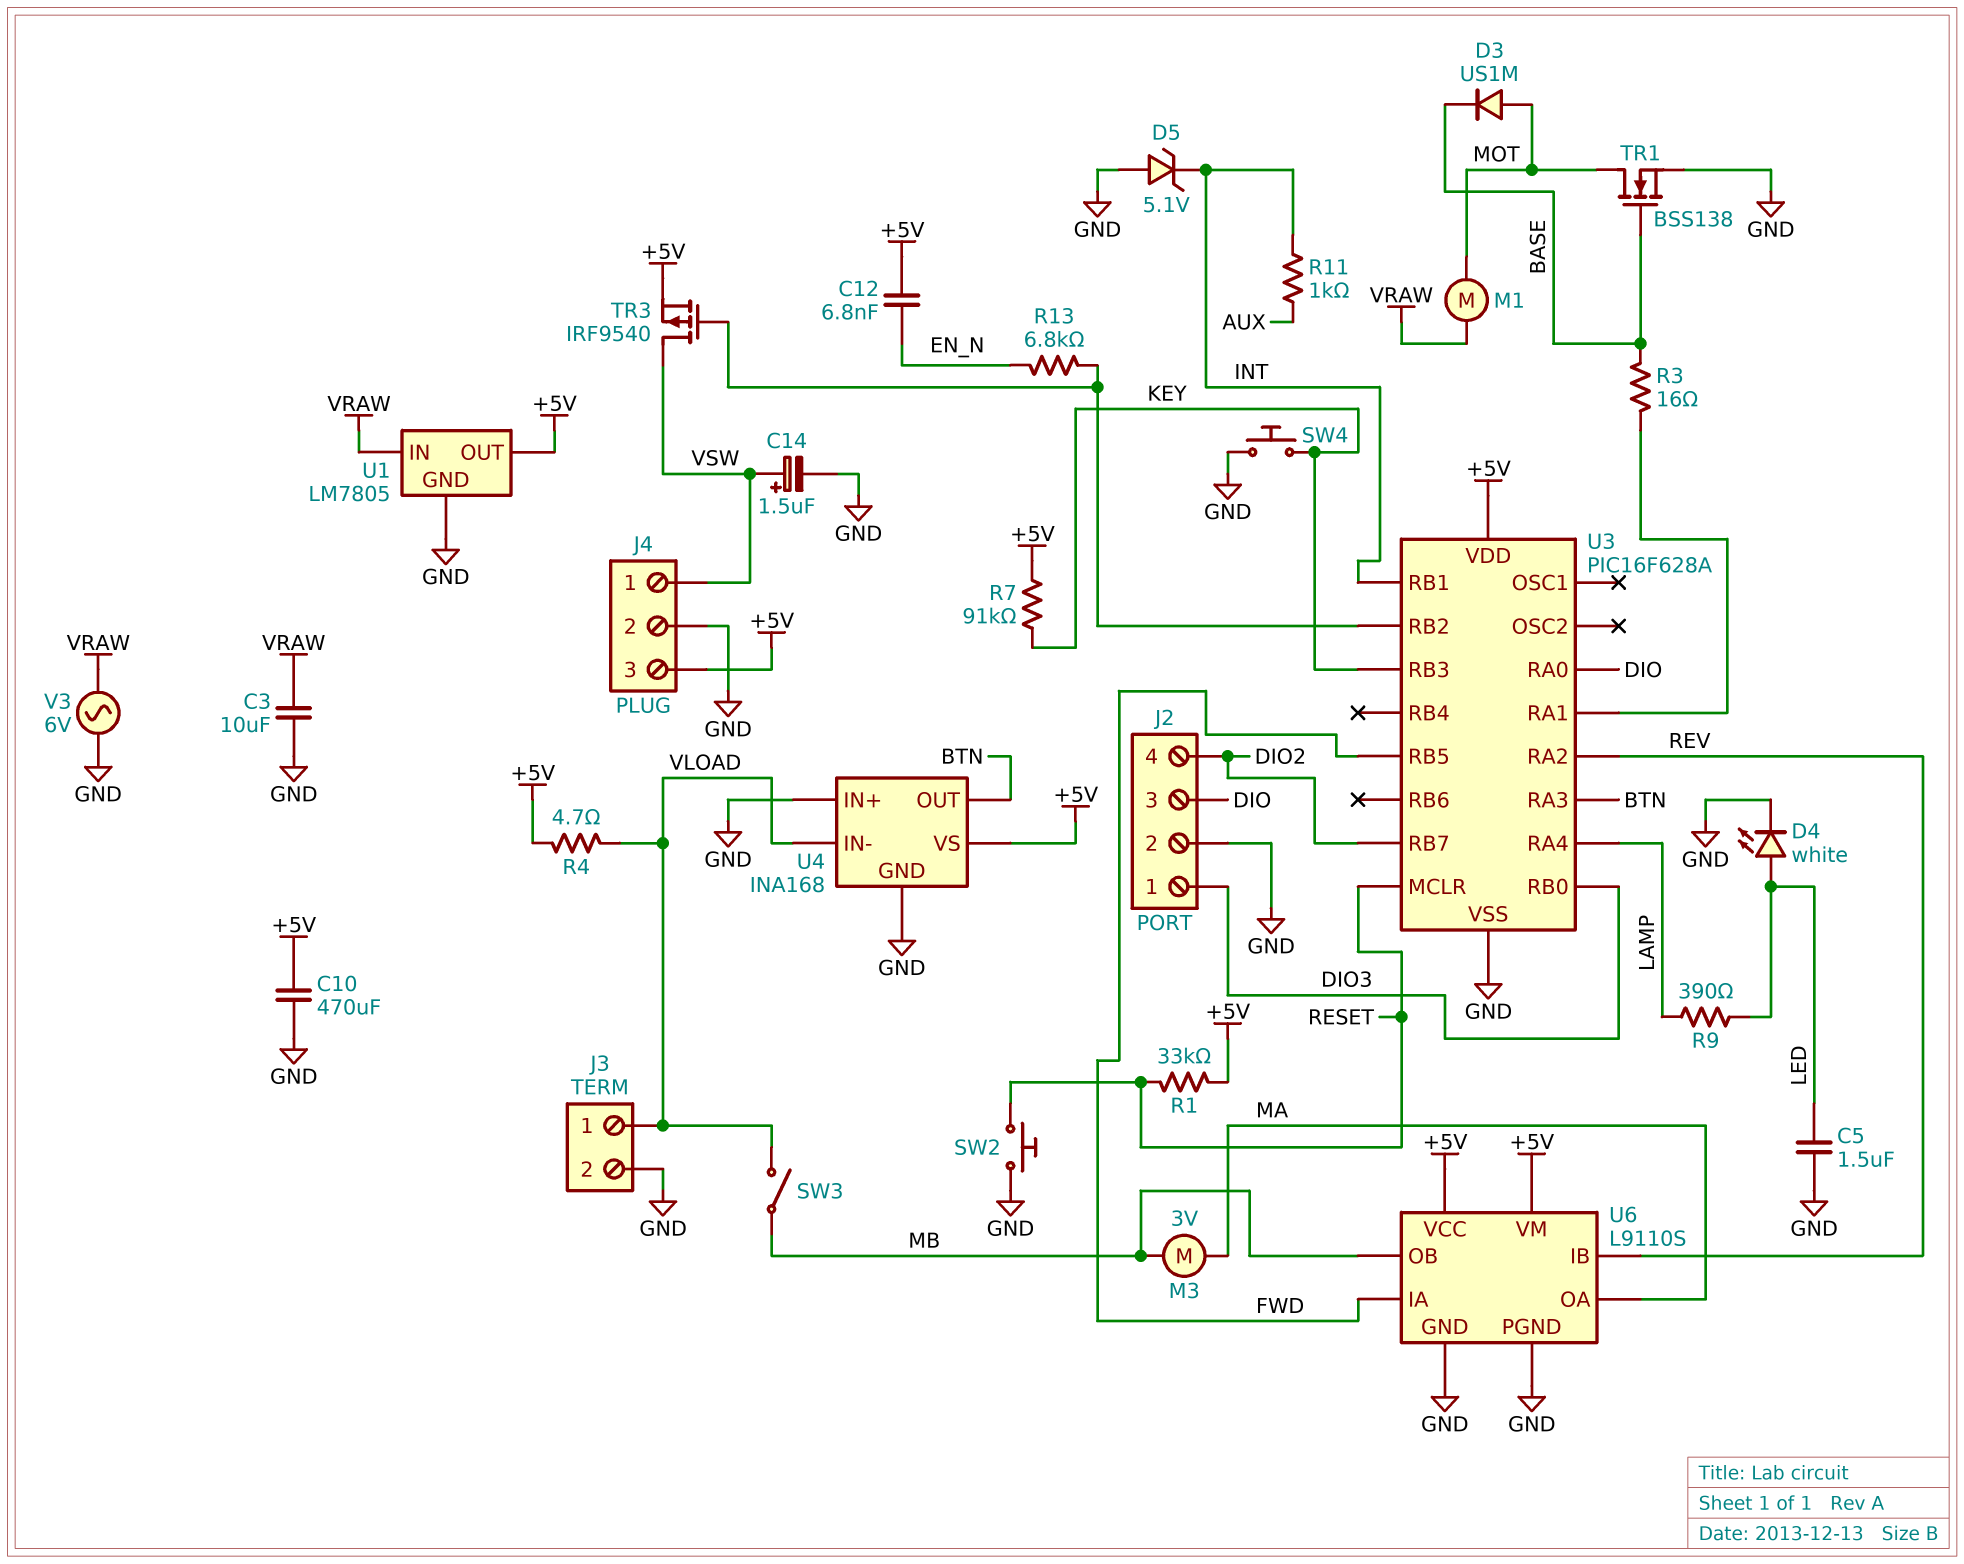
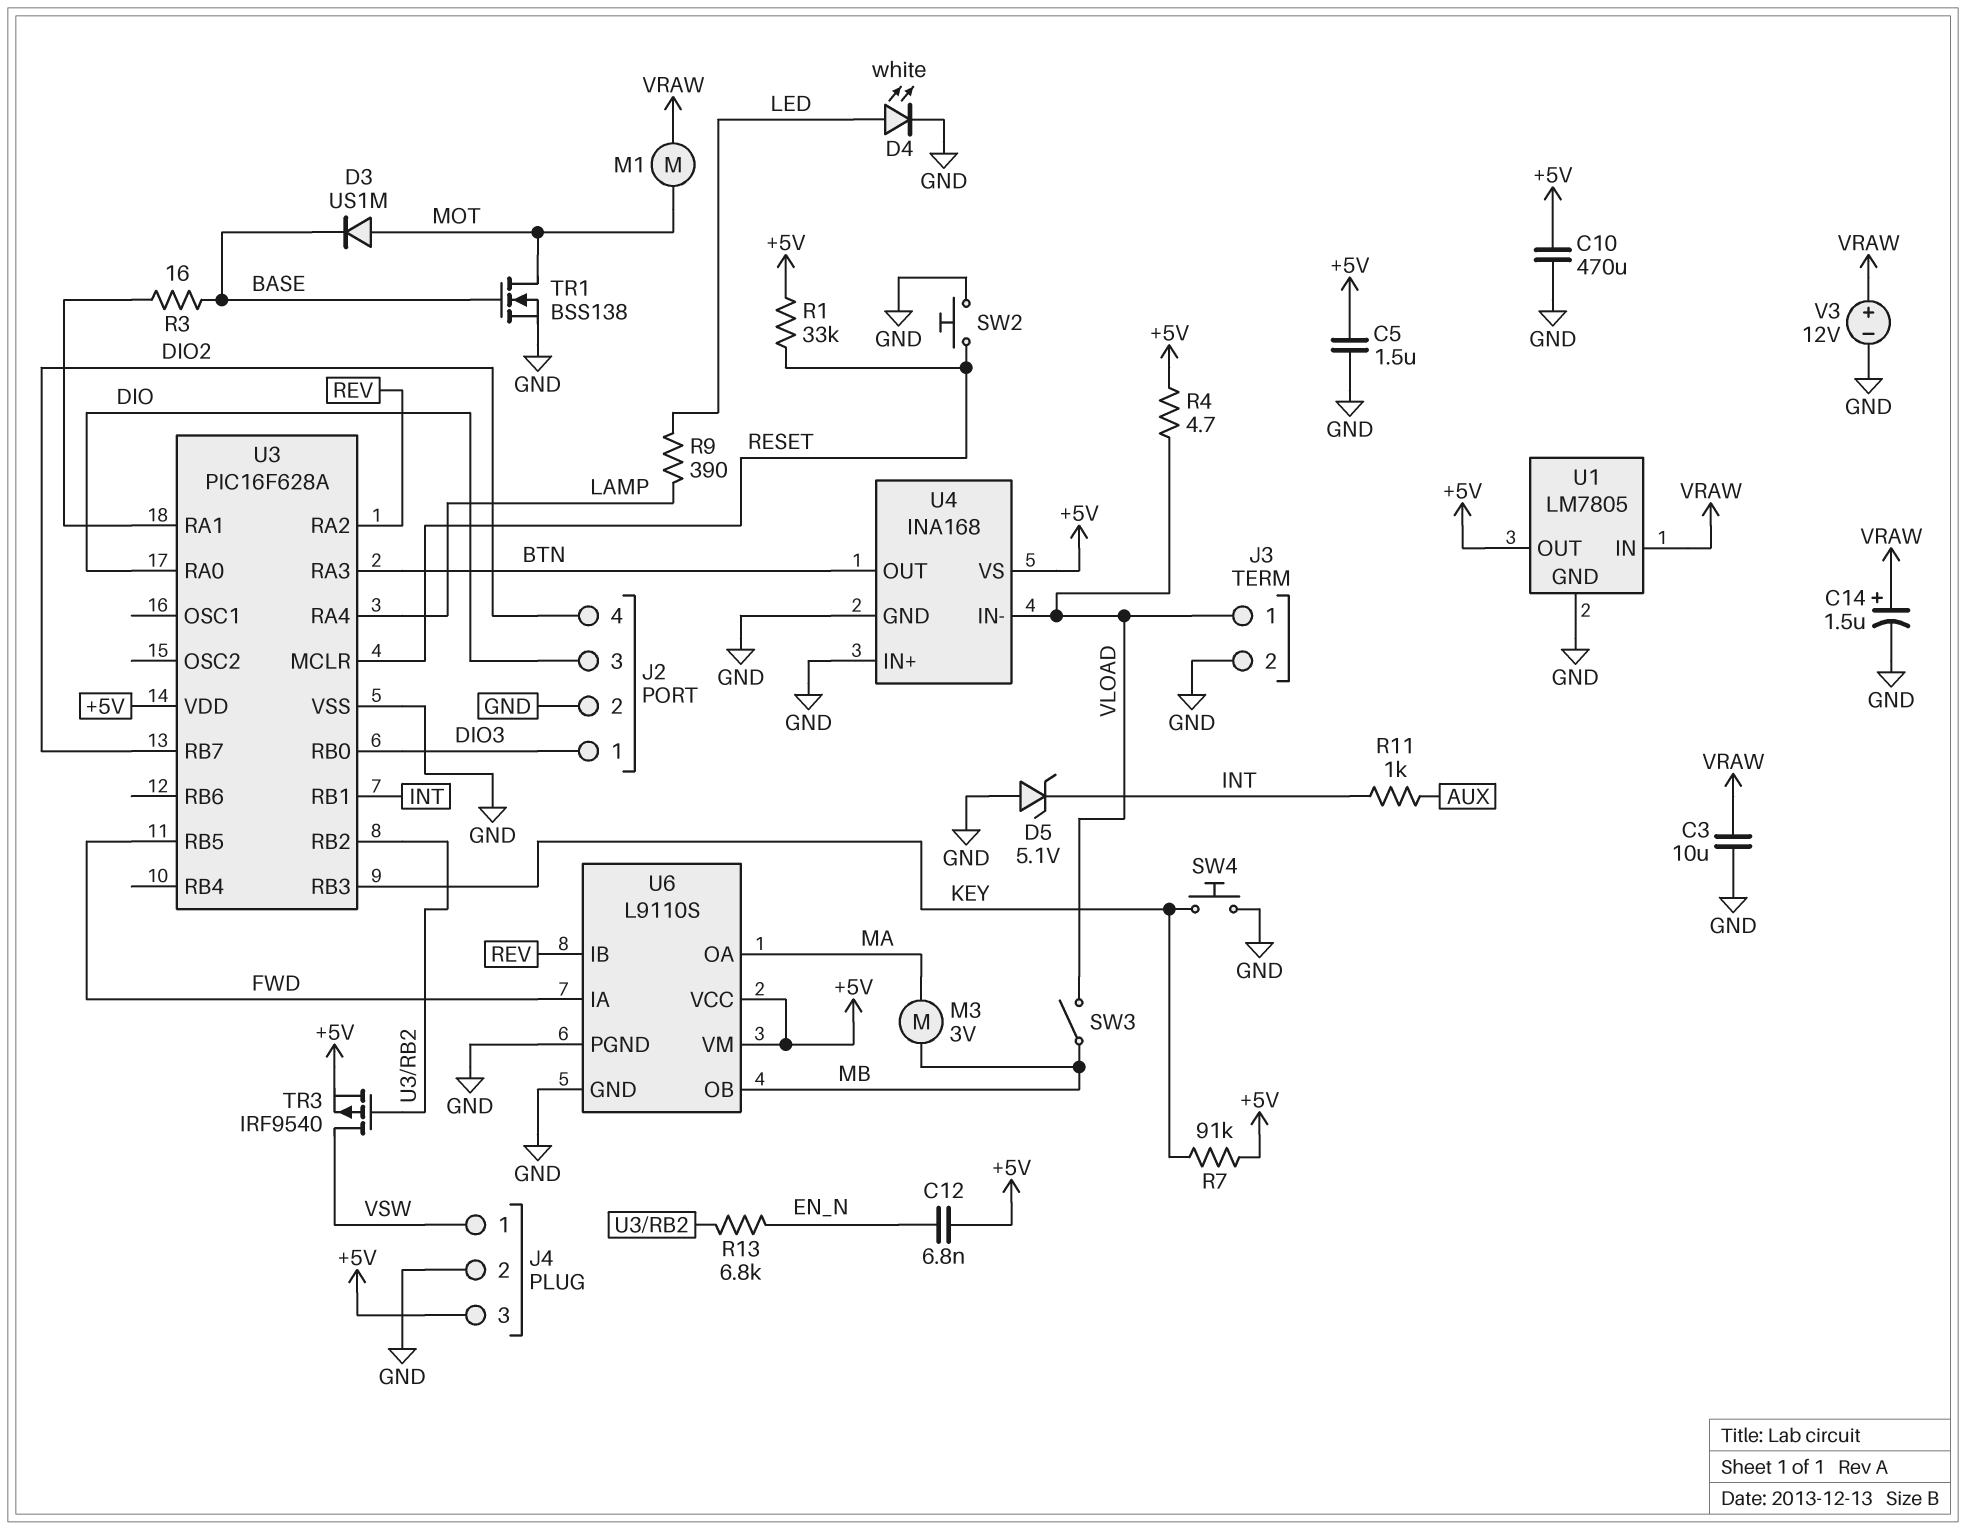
C5: 1.5uF (GND, LED) -> 1.5uF (+5V, GND)
C14: 1.5uF (plus VSW, minus GND) -> 1.5uF (plus VRAW, minus GND)
V3: AC 6V (GND, VRAW) -> 12V (plus VRAW, minus GND)

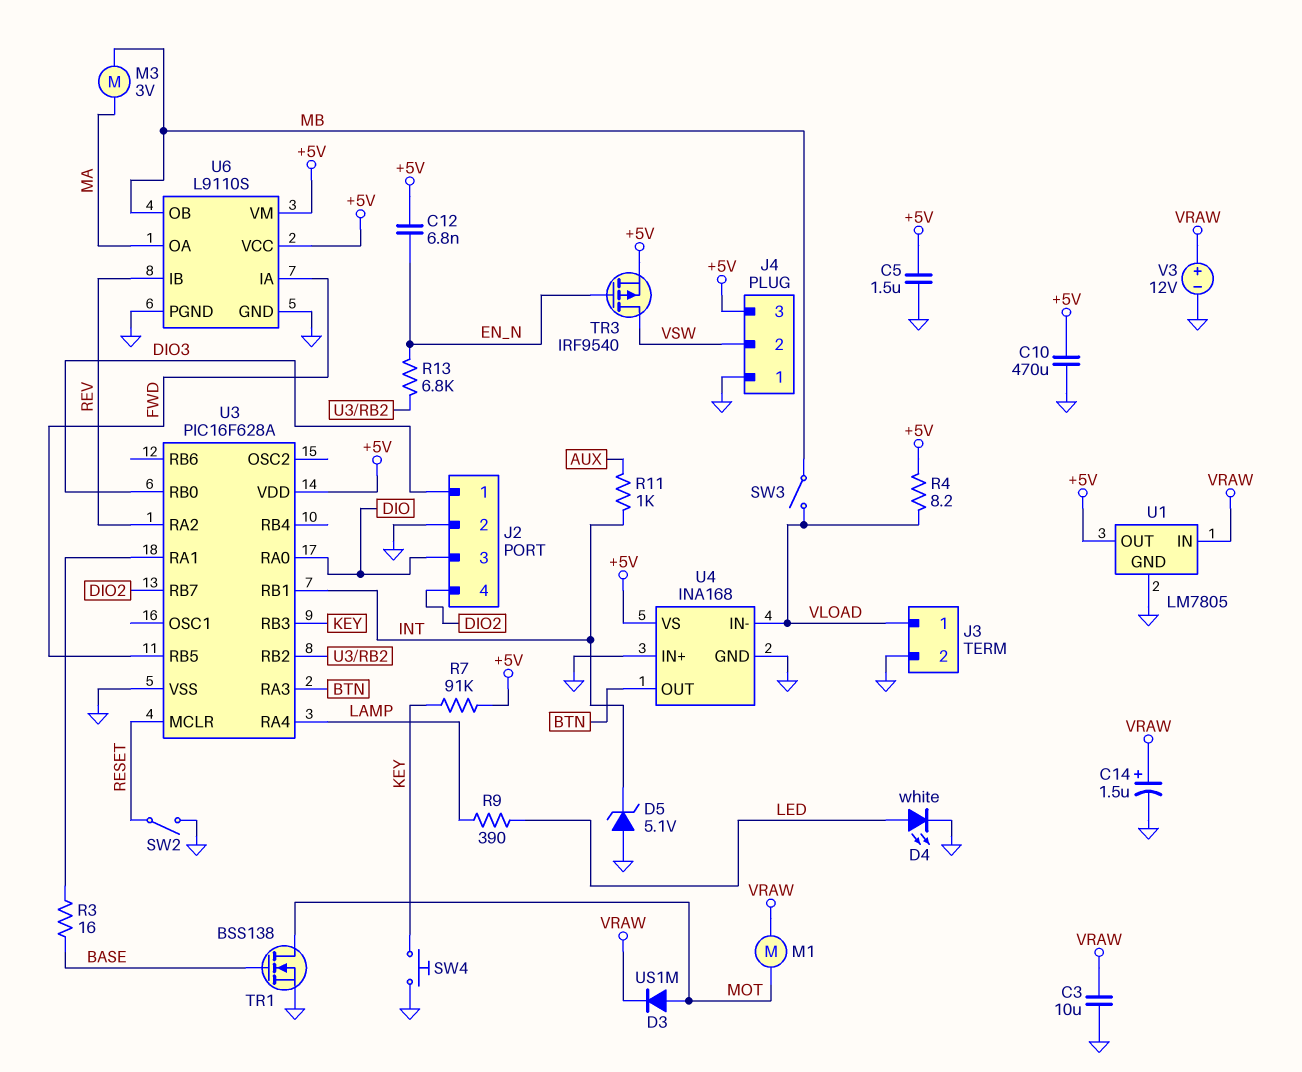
D3: diode US1M (A MOT, K BASE) -> diode US1M (A MOT, K VRAW)
J4 pin 1: VSW -> GND
J4 pin 2: GND -> VSW
R1: 33k (+5V, RESET) -> none
R4: 4.7 (+5V, VLOAD) -> 8.2 (+5V, VLOAD)
SW2: button (GND, RESET) -> switch (GND, RESET)
TR3: PMOS IRF9540 (G U3/RB2, D VSW, S +5V) -> PMOS IRF9540 (G EN_N, D VSW, S +5V)

